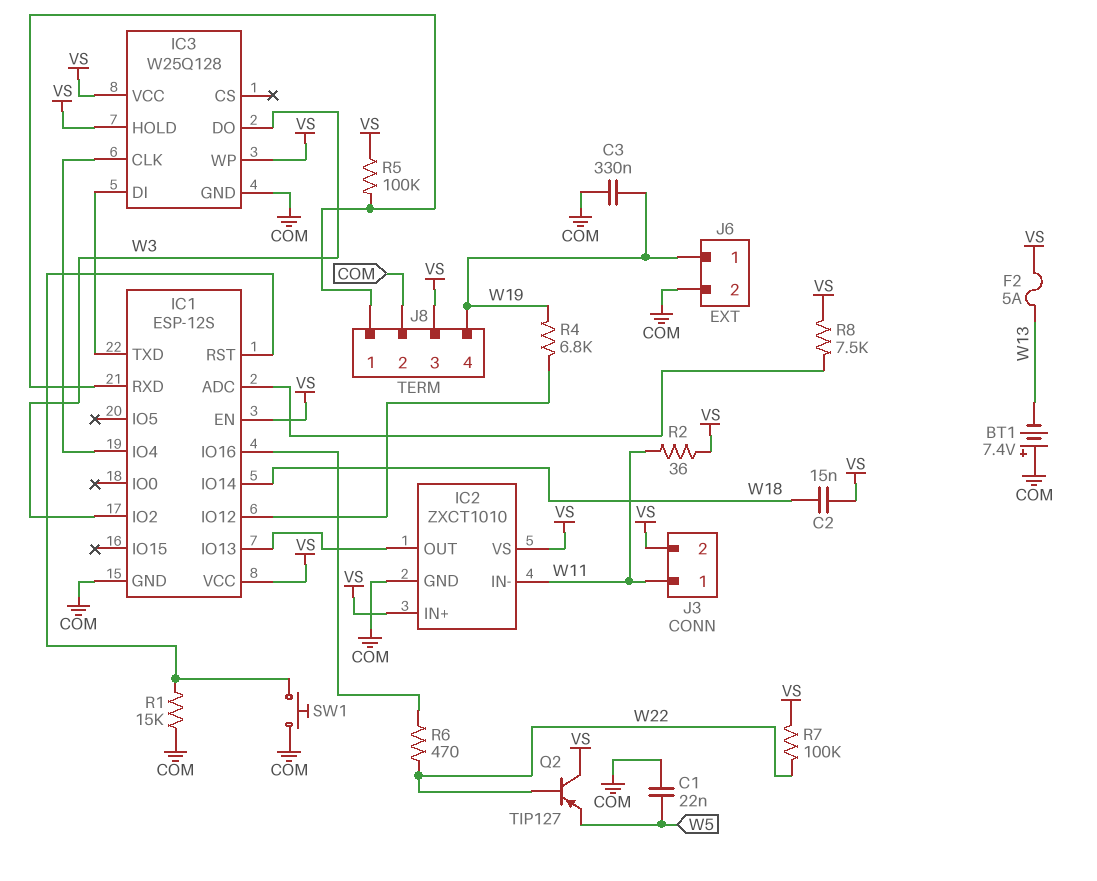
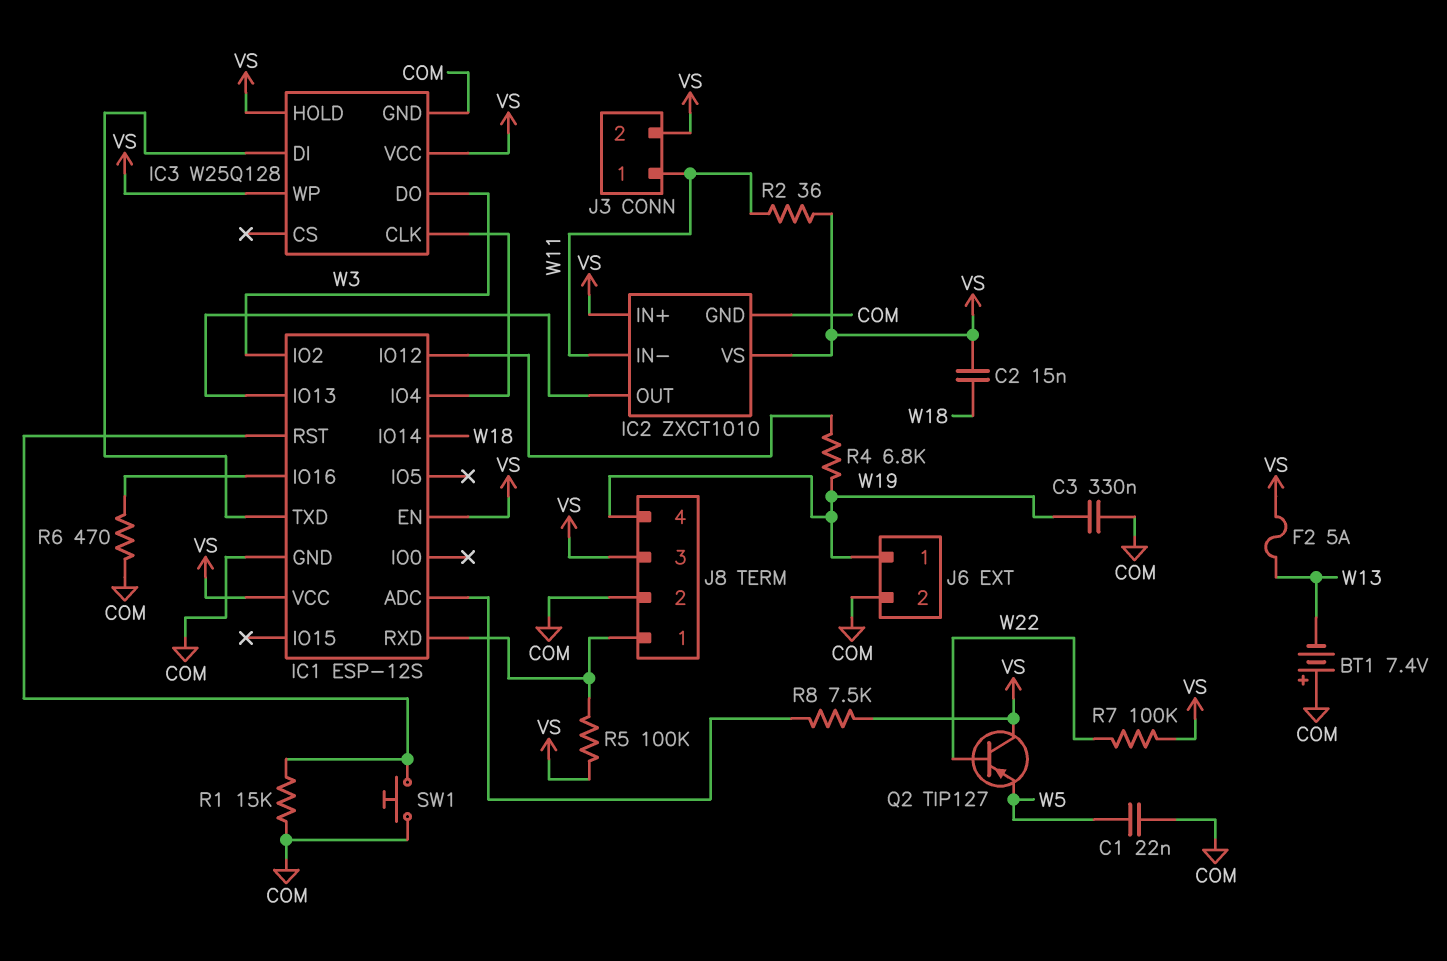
R6: 470 (IC1/IO16, W22) -> 470 (COM, IC1/IO16)

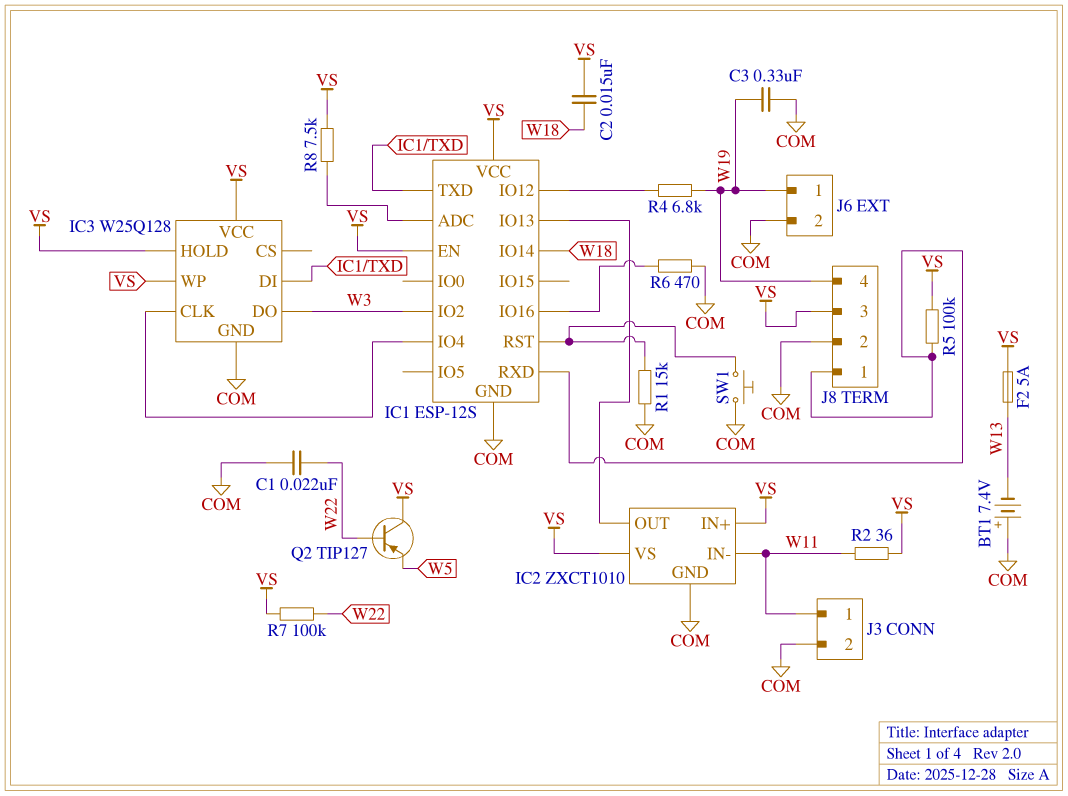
C1: 22nF (COM, W5) -> 22nF (COM, W22)
J3 pin 2: VS -> COM

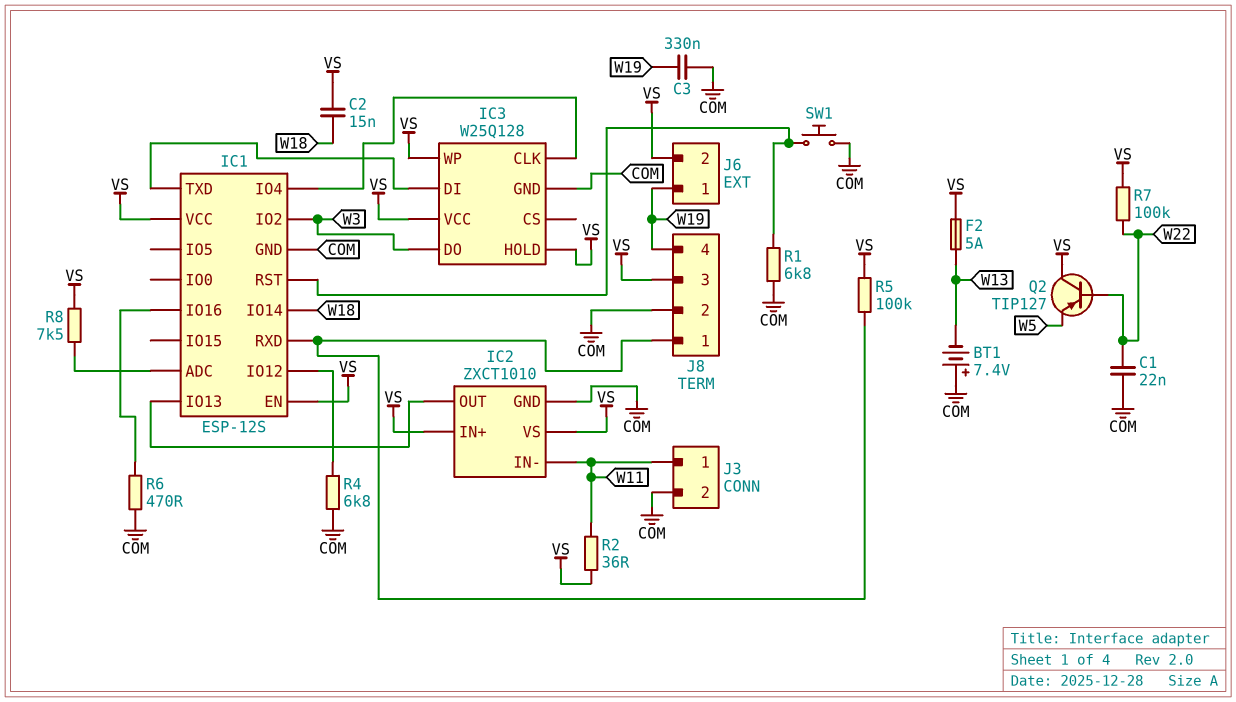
J6 pin 2: COM -> VS
R1: 15k (COM, IC1/RST) -> 6.8k (COM, IC1/RST)
R4: 6.8k (IC1/IO12, W19) -> 6.8k (COM, IC1/IO12)

